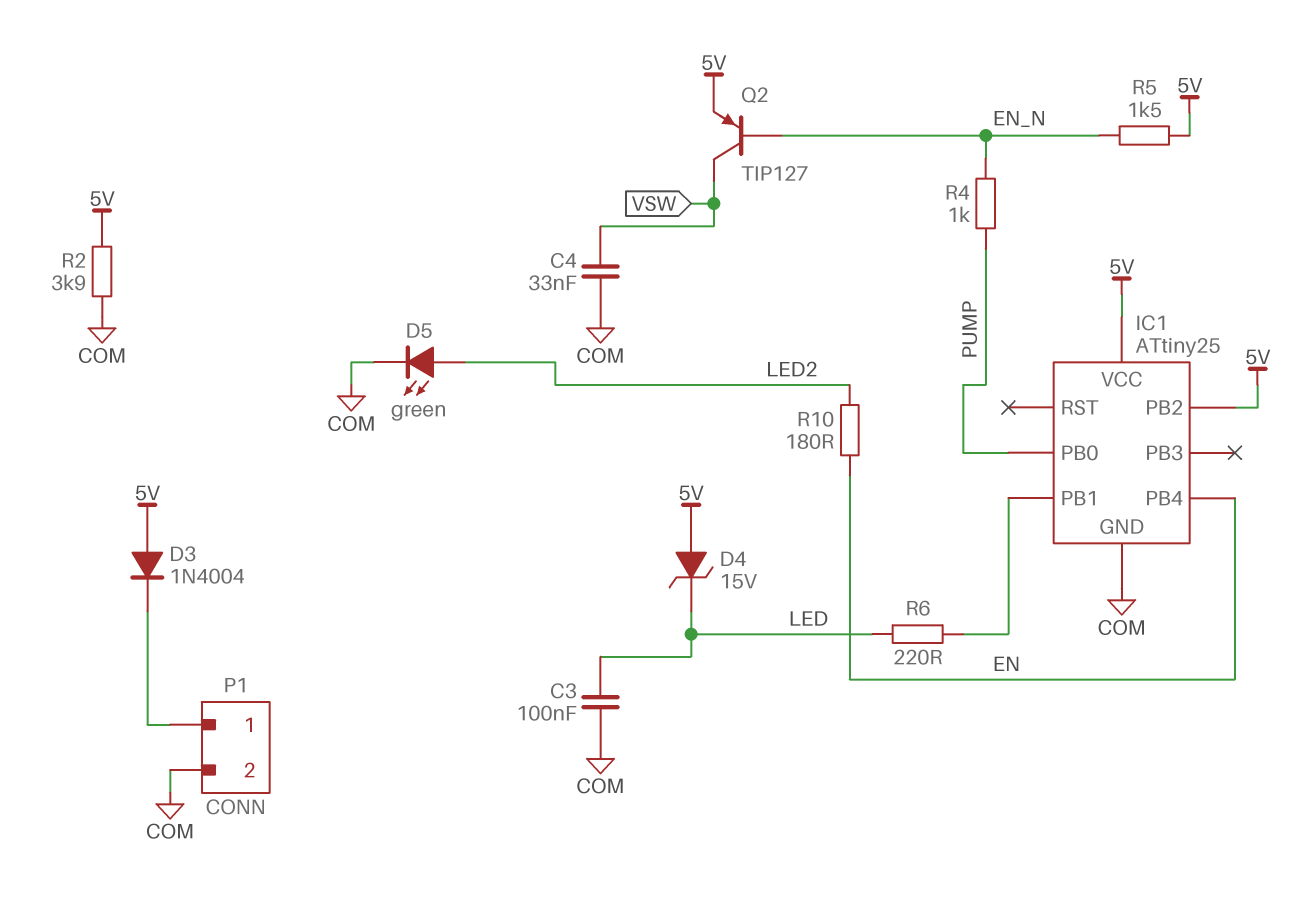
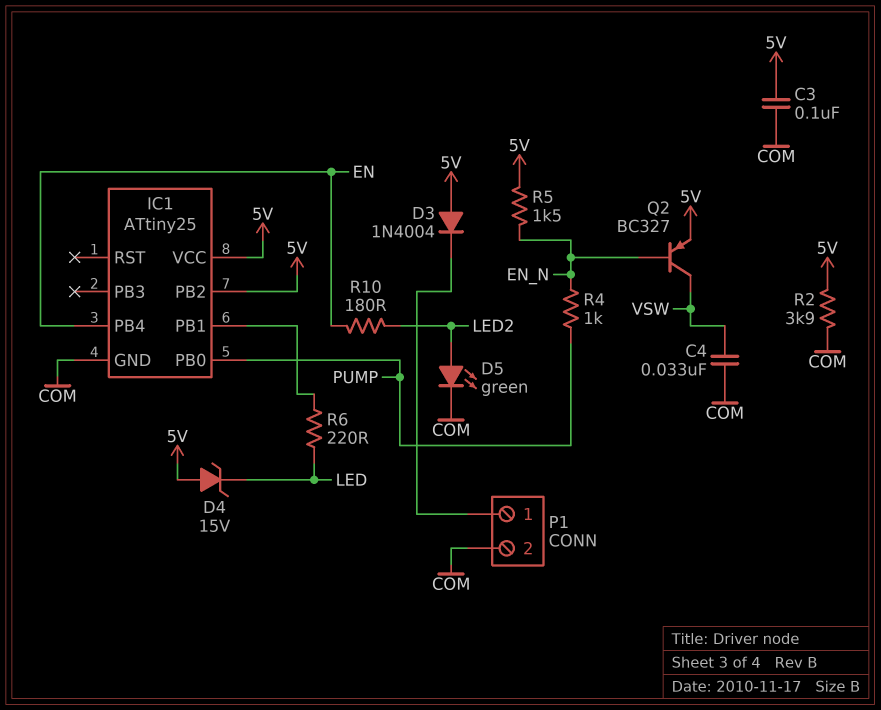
C3: 100nF (COM, LED) -> 100nF (5V, COM)
Q2: PNP TIP127 (B EN_N, C VSW, E 5V) -> PNP BC327 (B EN_N, C VSW, E 5V)

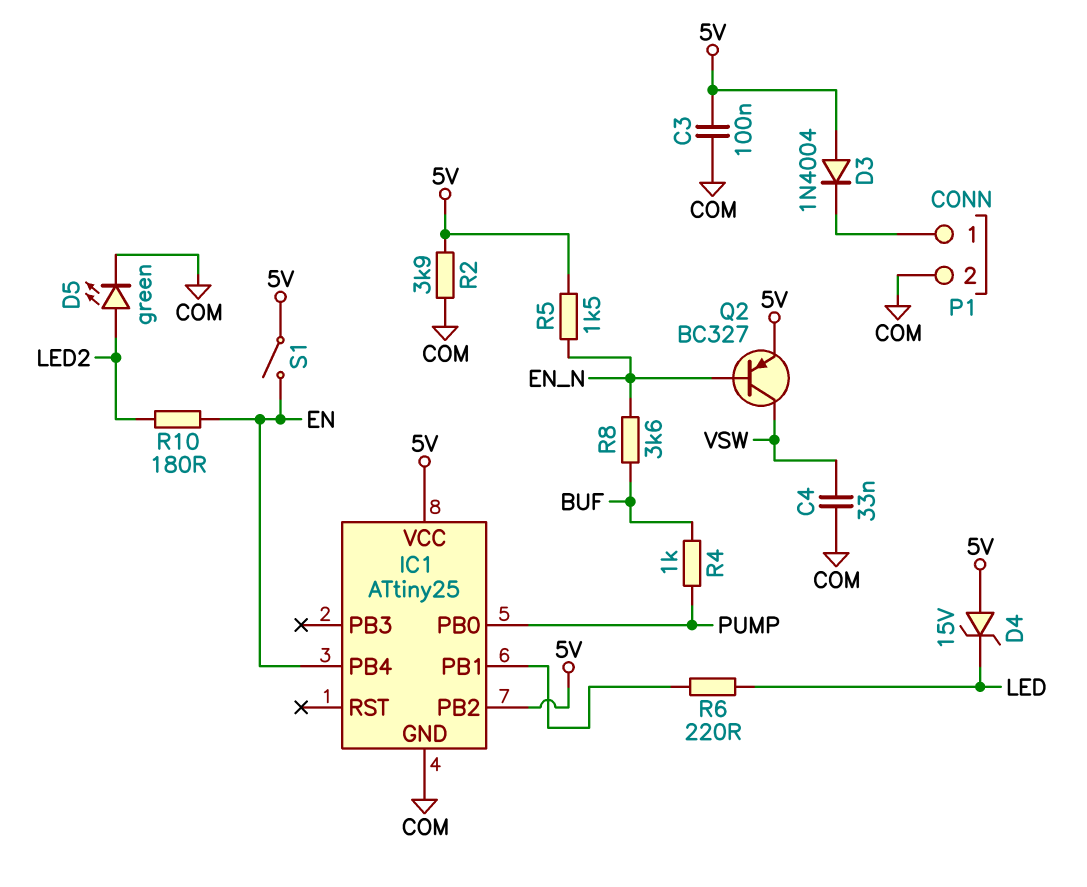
R4: 1k (EN_N, PUMP) -> 1k (BUF, PUMP)
R8: none -> 3.6k (BUF, EN_N)
S1: none -> switch (5V, EN)

